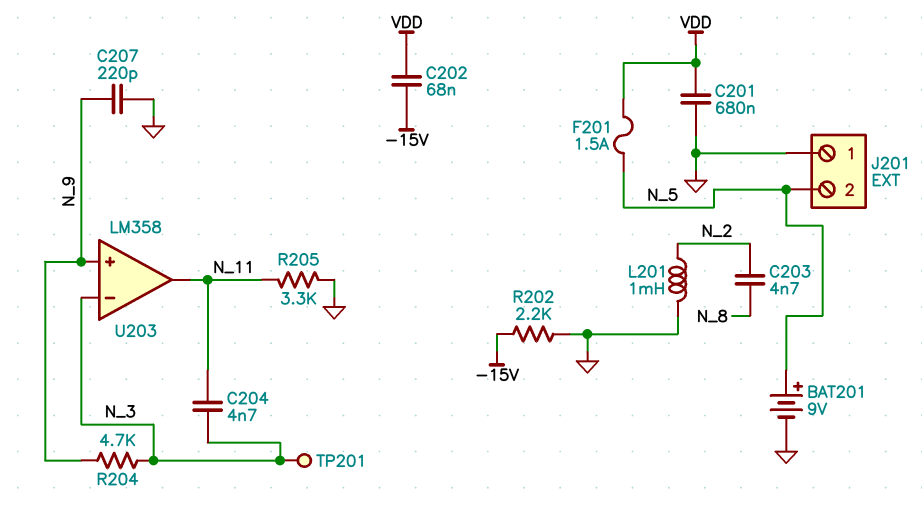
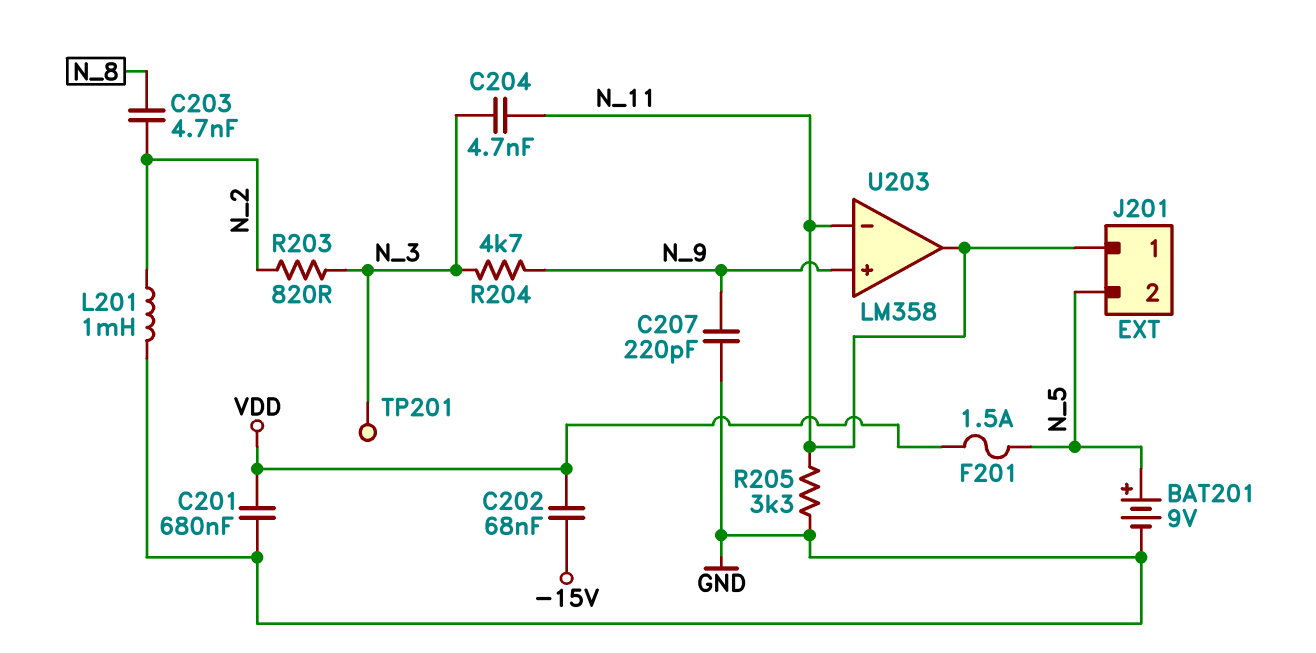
J201 pin 1: GND -> N_11
R202: 2.2k (-15V, GND) -> none
R203: none -> 820 (N_2, N_3)
U203 pin in-: N_3 -> N_11

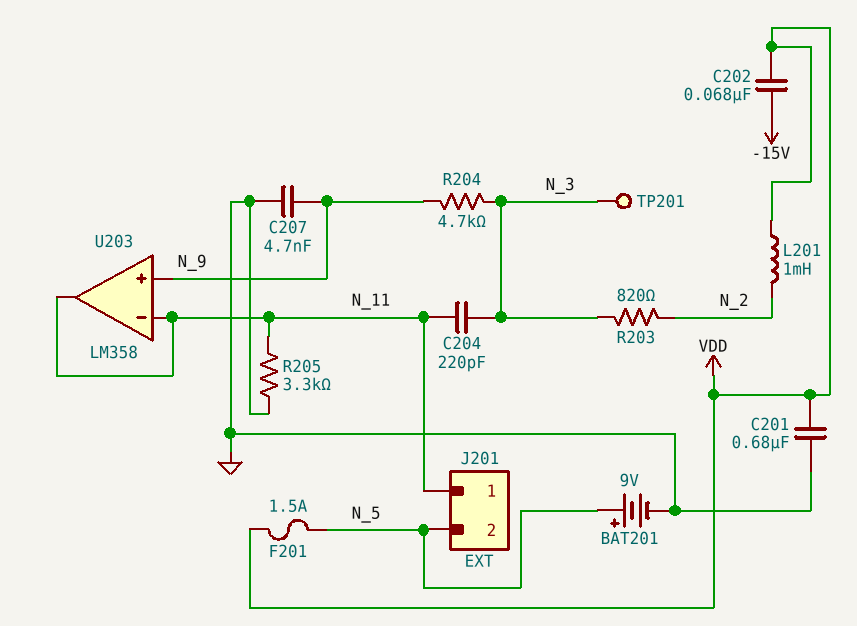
C203: 4.7nF (N_2, N_8) -> none
C204: 4.7nF (N_3, N_11) -> 220pF (N_3, N_11)
C207: 220pF (GND, N_9) -> 4.7nF (GND, N_9)
L201: 1mH (GND, N_2) -> 1mH (N_2, VDD)

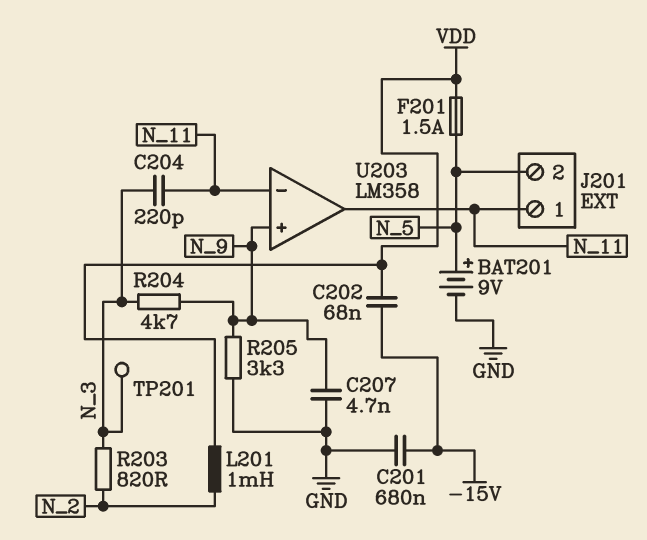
C201: 680nF (GND, VDD) -> 680nF (-15V, GND)
R205: 3.3k (GND, N_11) -> 3.3k (GND, N_9)

